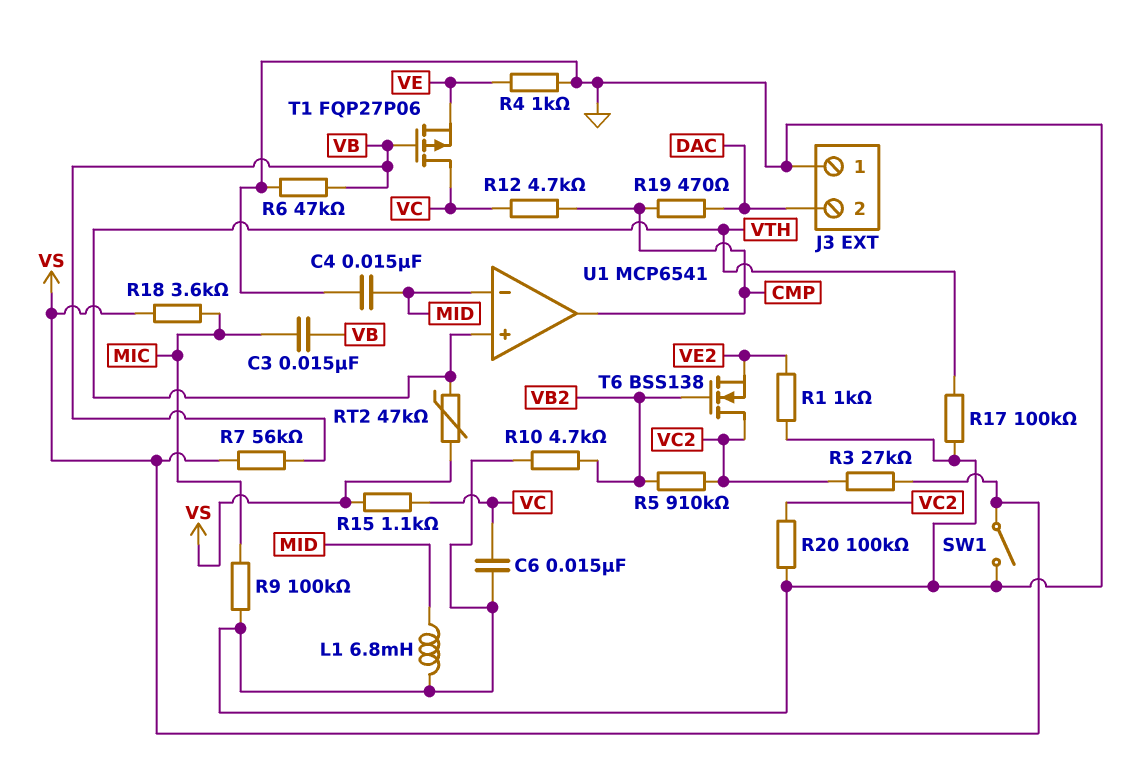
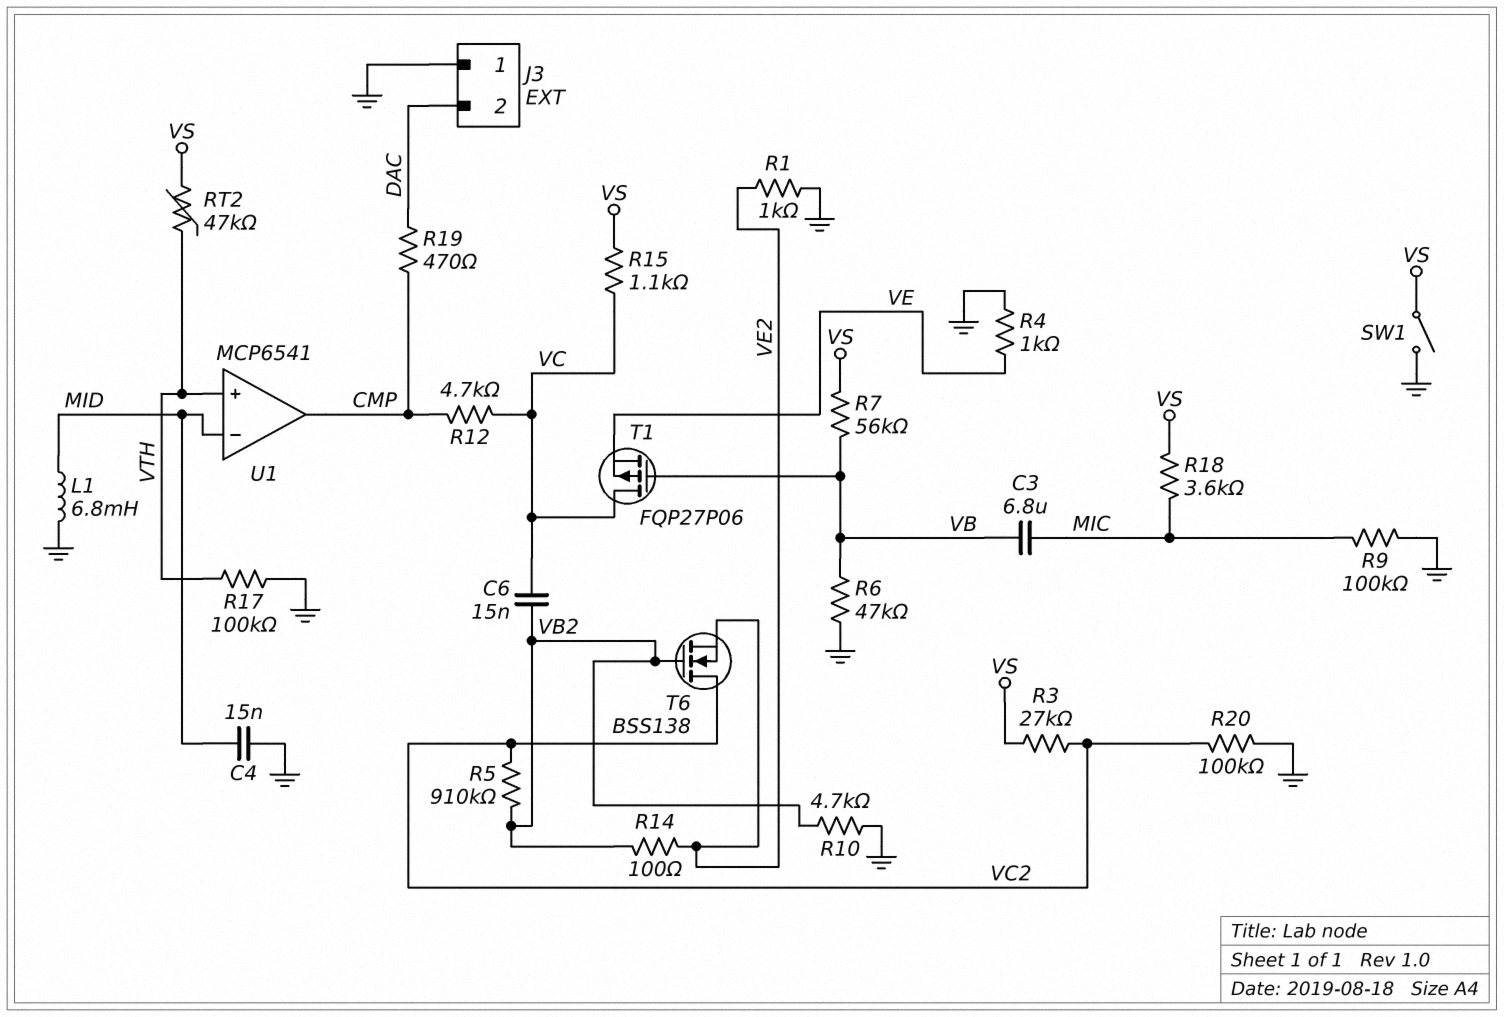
C3: 15nF (MIC, VB) -> 6.8uF (MIC, VB)
C6: 15nF (GND, VC) -> 15nF (VB2, VC)
R14: none -> 100 (VB2, VE2)

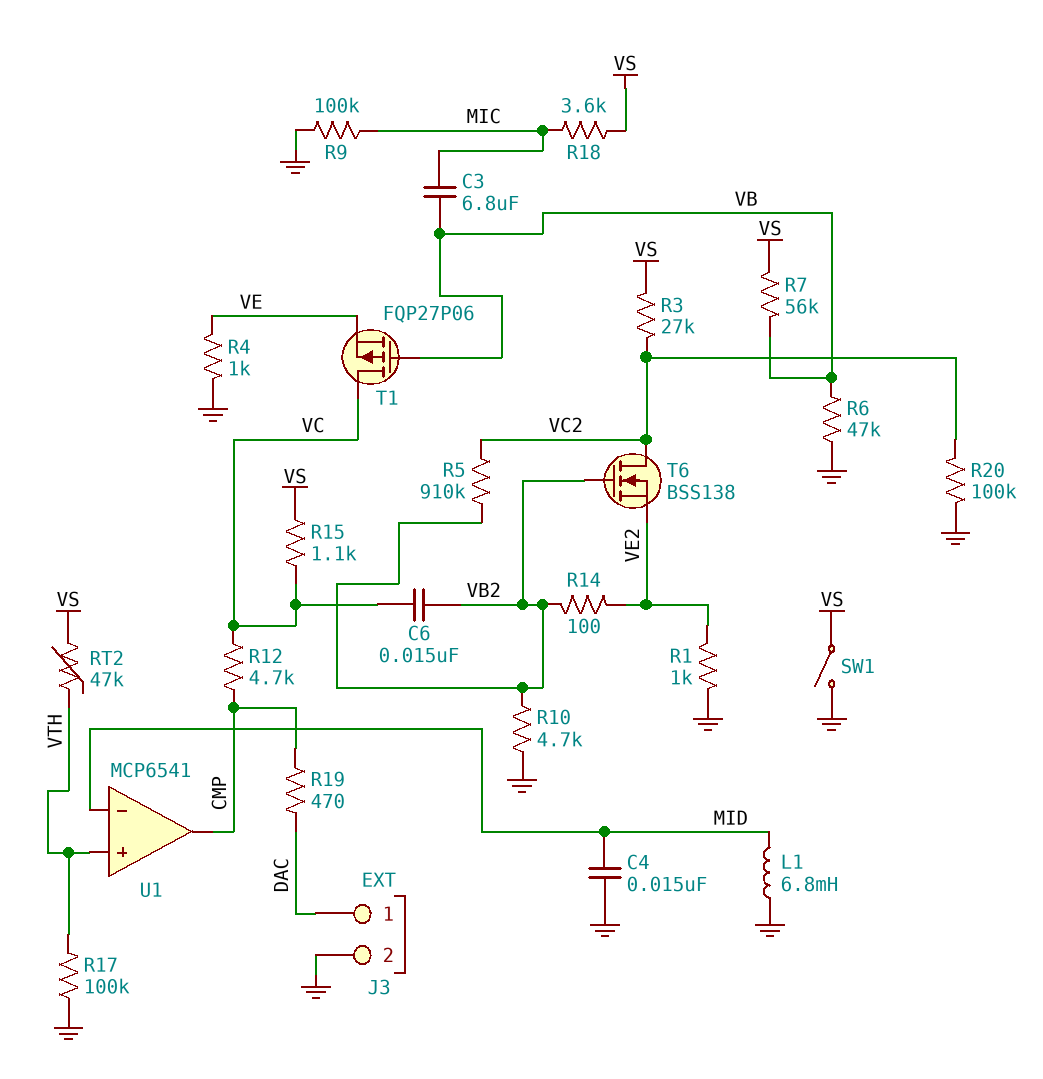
J3 pin 1: GND -> DAC
J3 pin 2: DAC -> GND

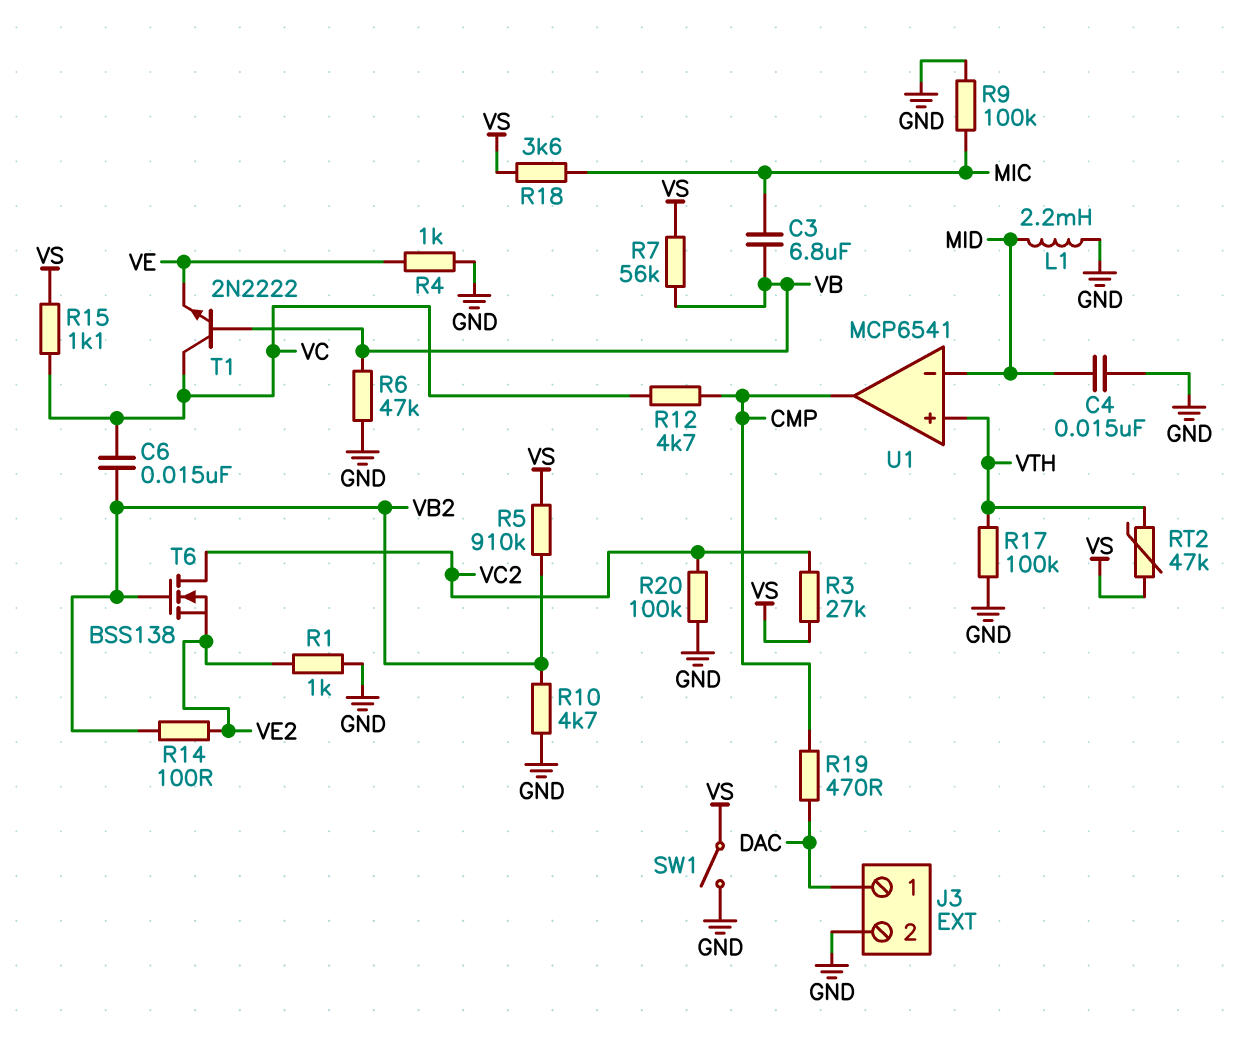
L1: 6.8mH (GND, MID) -> 2.2mH (GND, MID)
R5: 910k (VB2, VC2) -> 910k (VB2, VS)
T1: PMOS FQP27P06 (G VB, D VC, S VE) -> NPN 2N2222 (B VB, C VC, E VE)

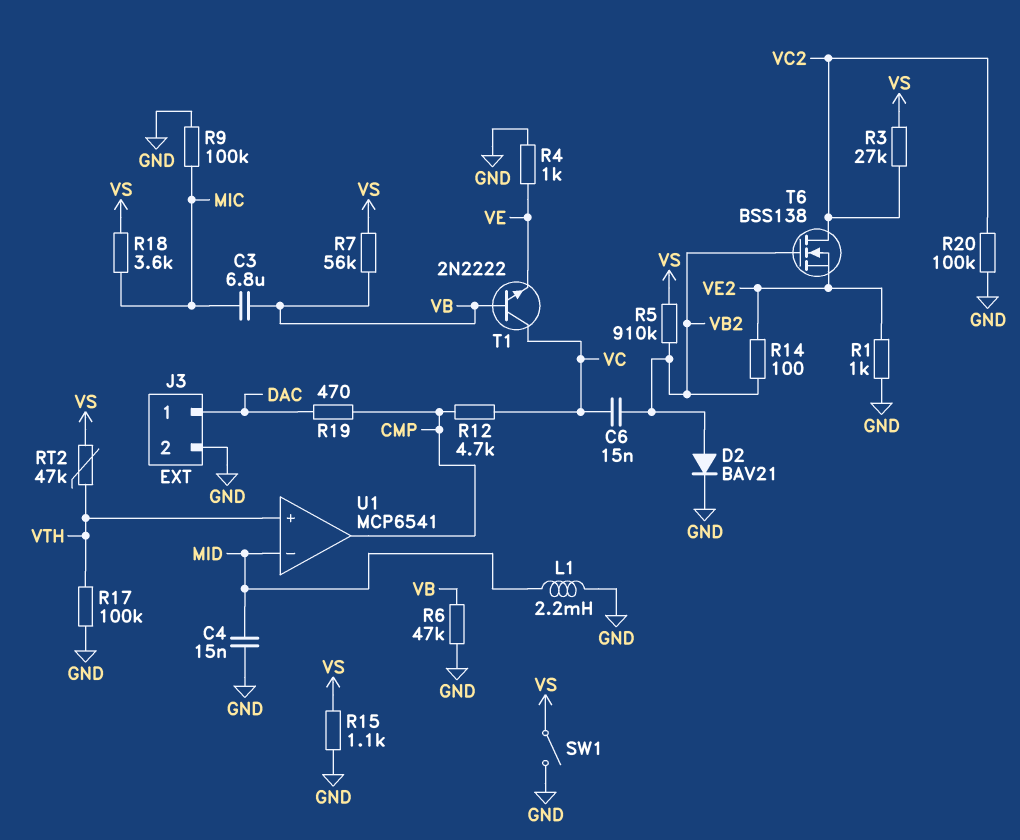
D2: none -> diode BAV21 (A VB2, K GND)
R10: 4.7k (GND, VB2) -> none
R15: 1.1k (VC, VS) -> 1.1k (GND, VS)

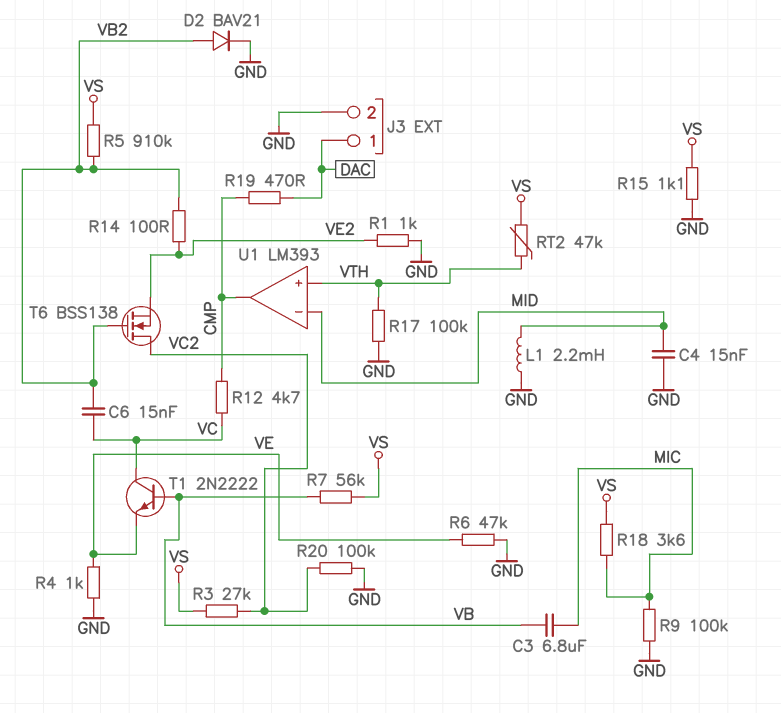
R6: 47k (GND, VB) -> 47k (GND, VE)
SW1: switch (GND, VS) -> none
U1: MCP6541 -> LM393

